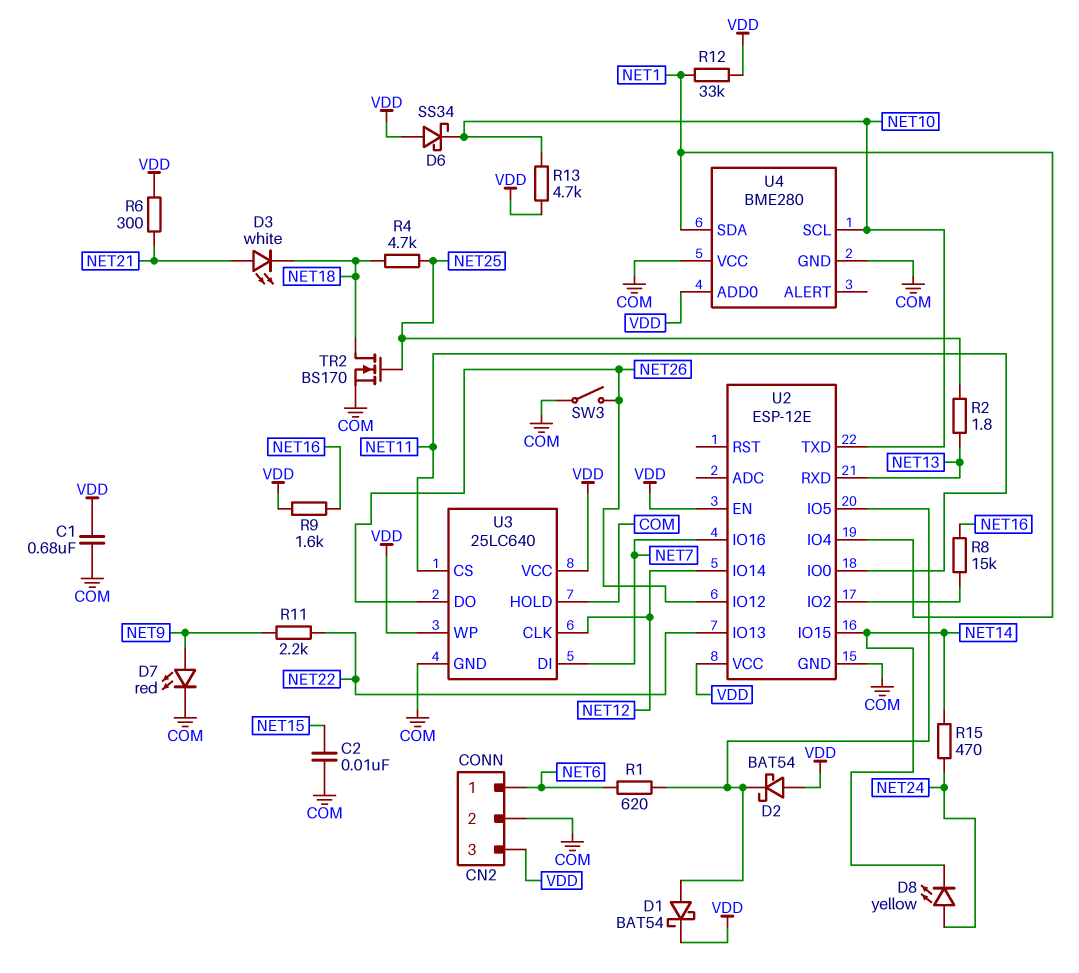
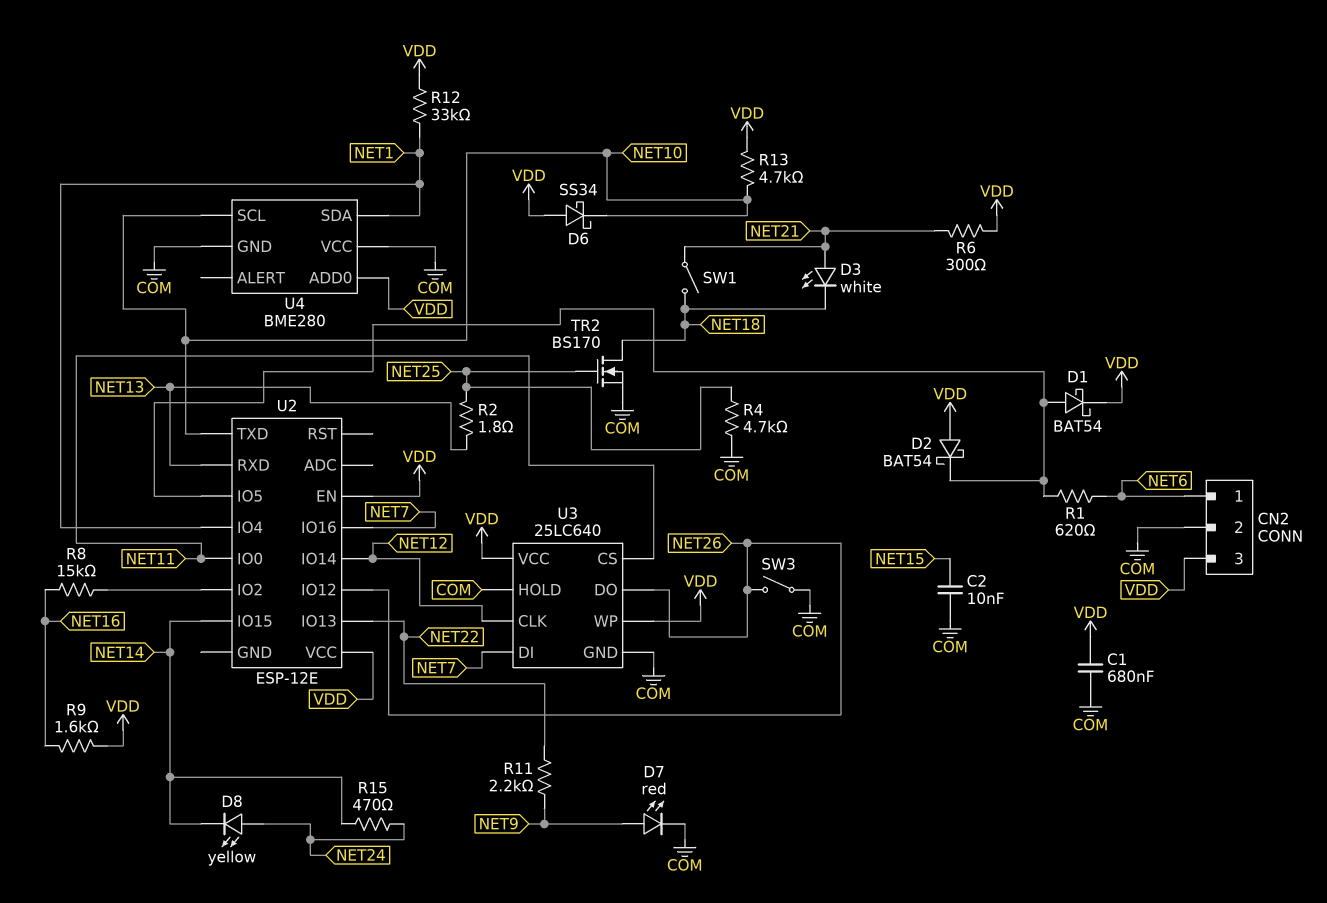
R4: 4.7k (NET18, NET25) -> 4.7k (COM, NET25)
SW1: none -> switch (NET18, NET21)
U2 pin GND: COM -> none

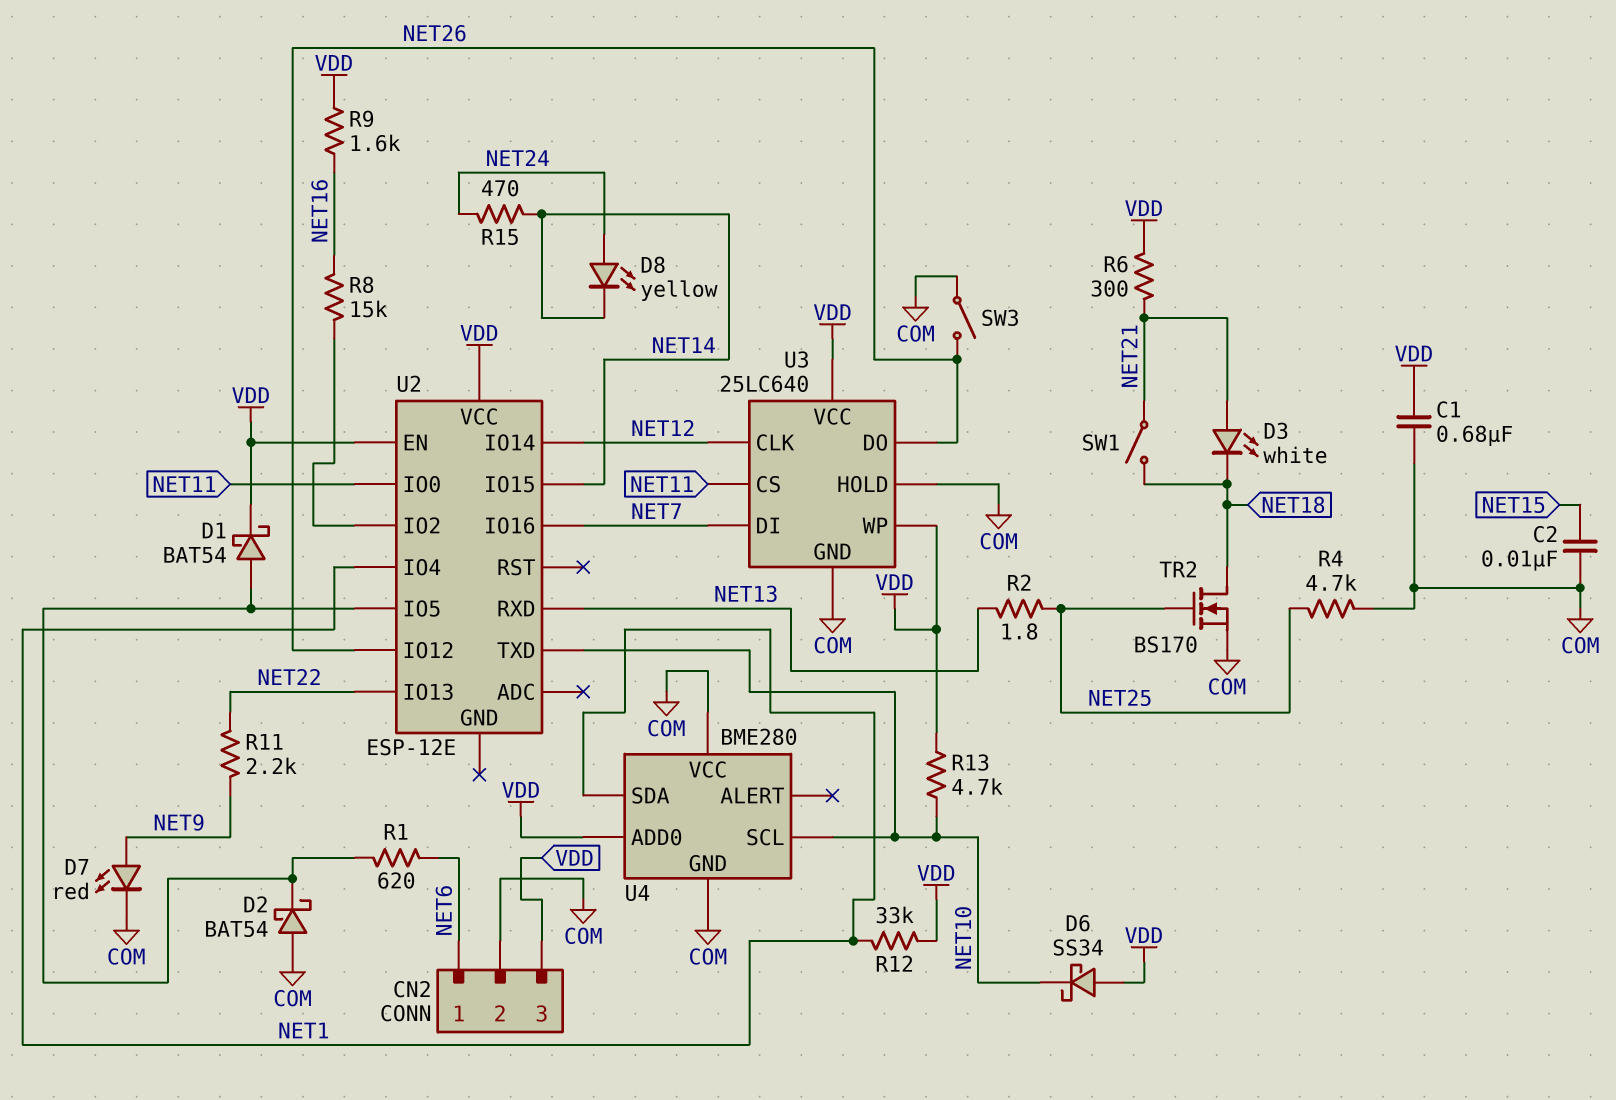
D2: schottky BAT54 (A VDD, K U2/IO5) -> schottky BAT54 (A COM, K U2/IO5)

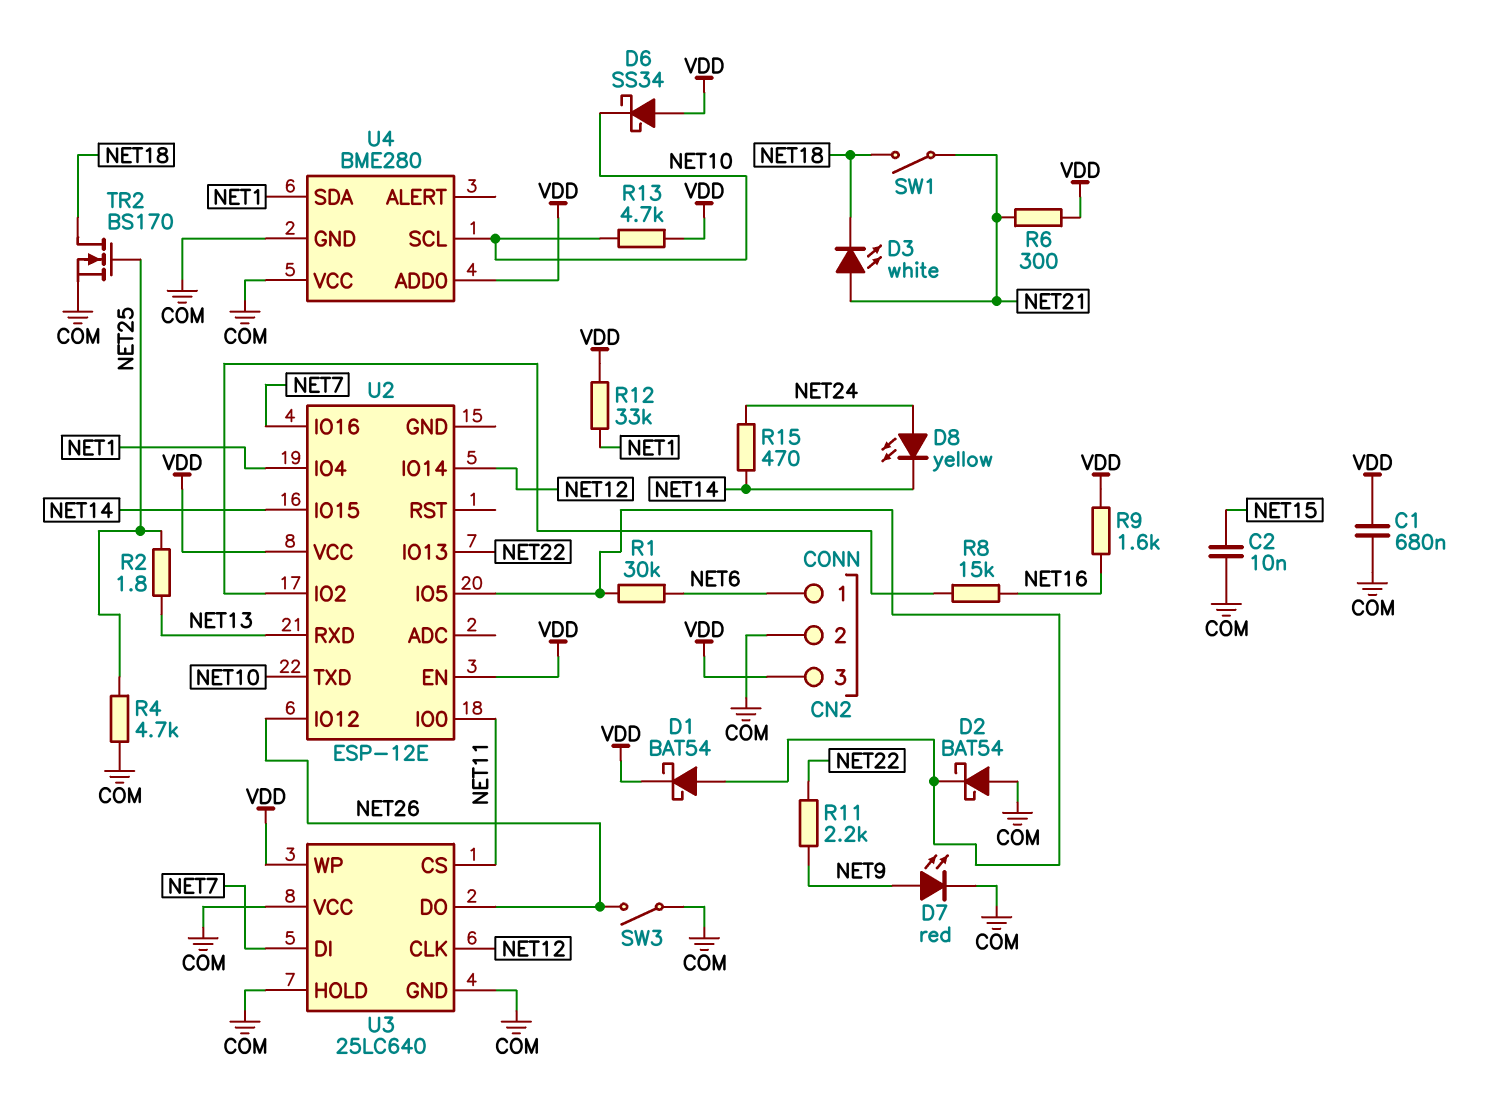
R1: 620 (NET6, U2/IO5) -> 30k (NET6, U2/IO5)
U3 pin VCC: VDD -> COM

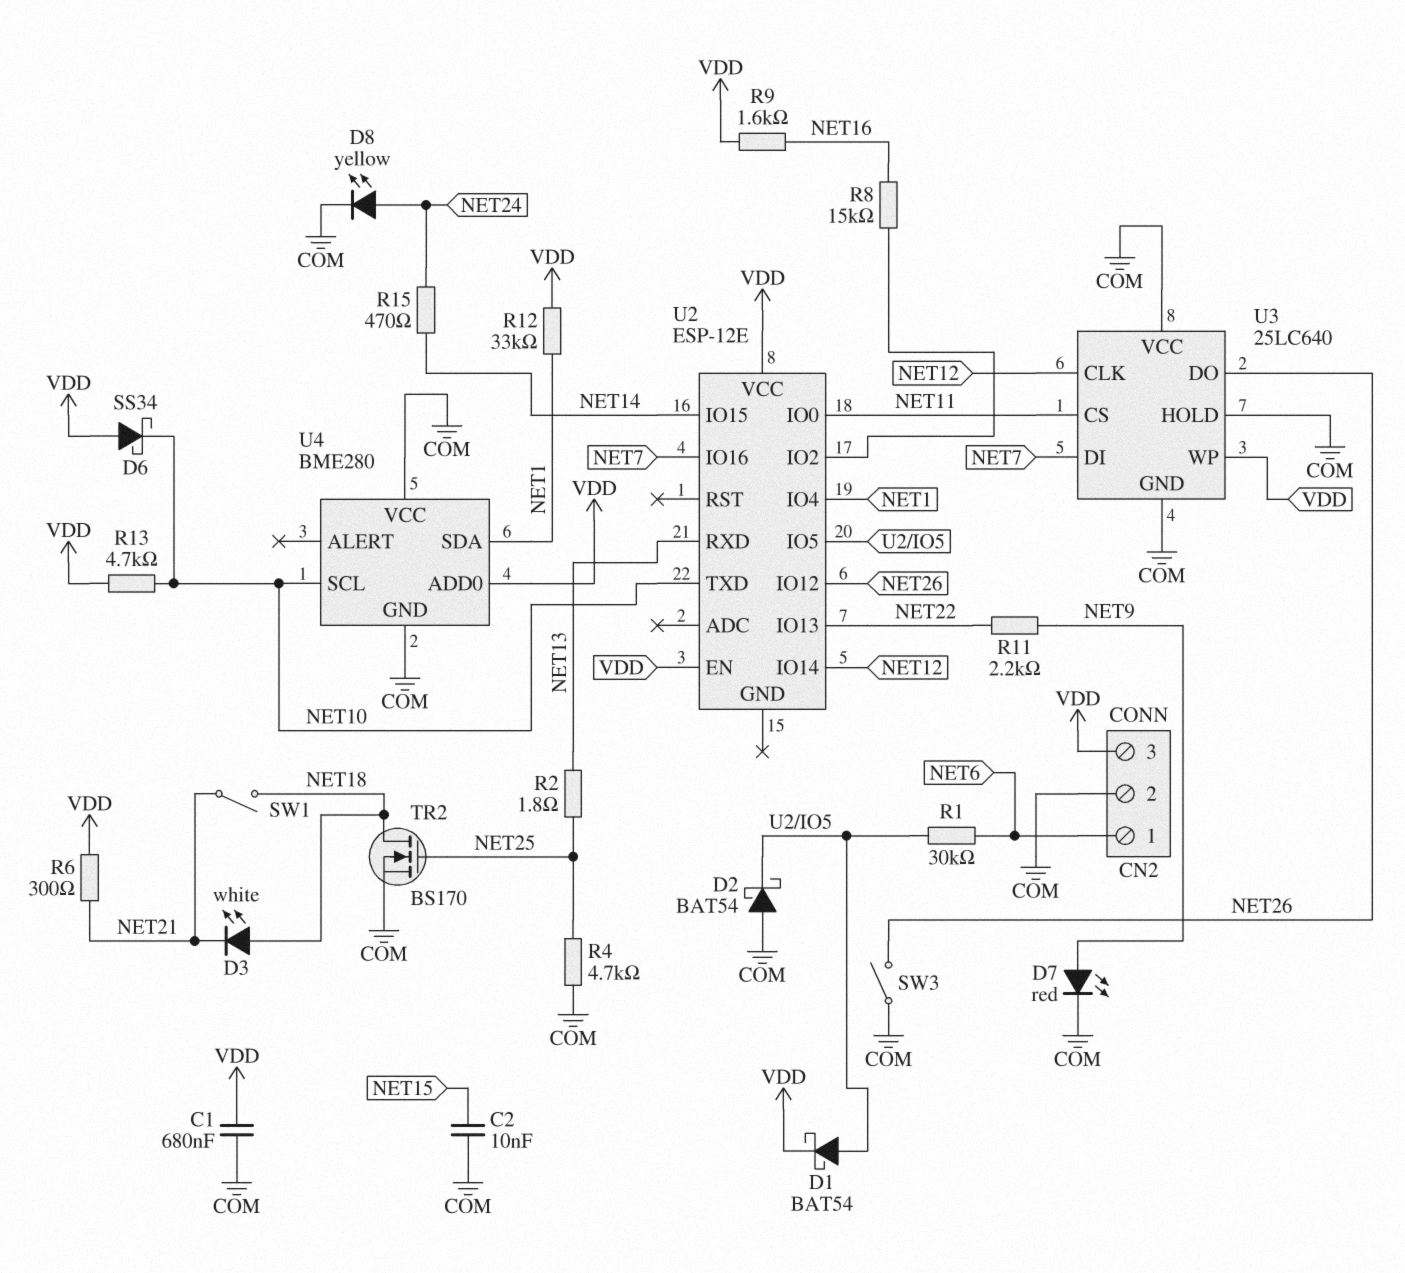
D3: LED white (A NET21, K NET18) -> LED white (A NET18, K NET21)
D8: LED yellow (A NET24, K NET14) -> LED yellow (A NET24, K COM)

